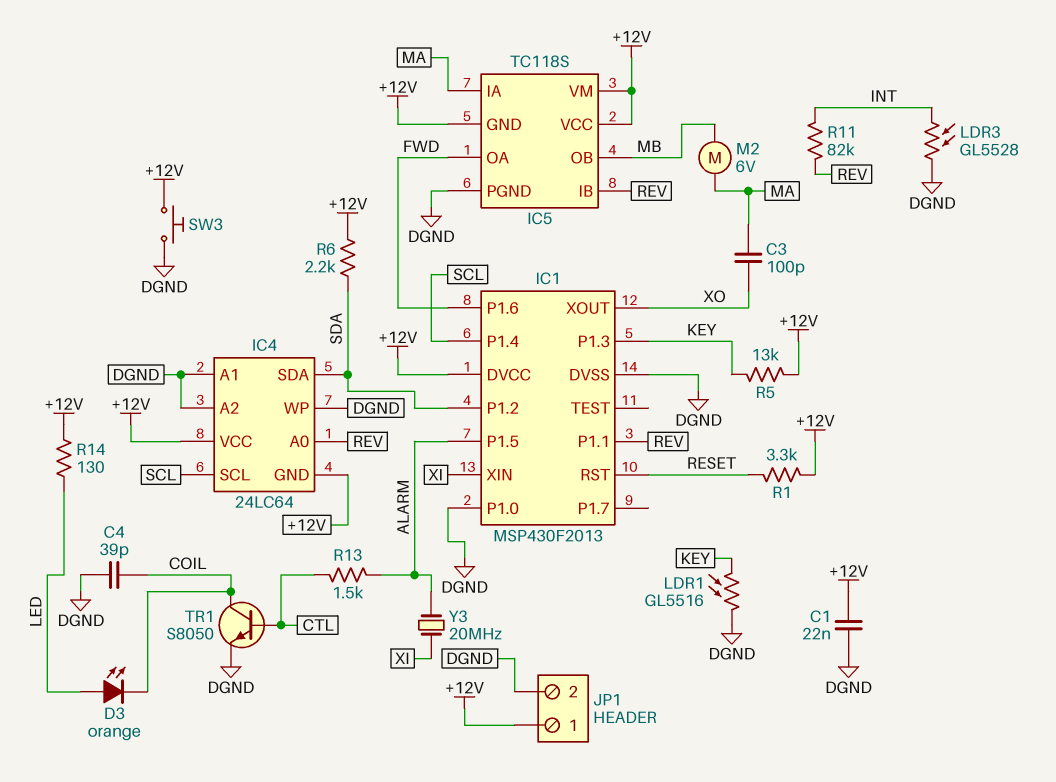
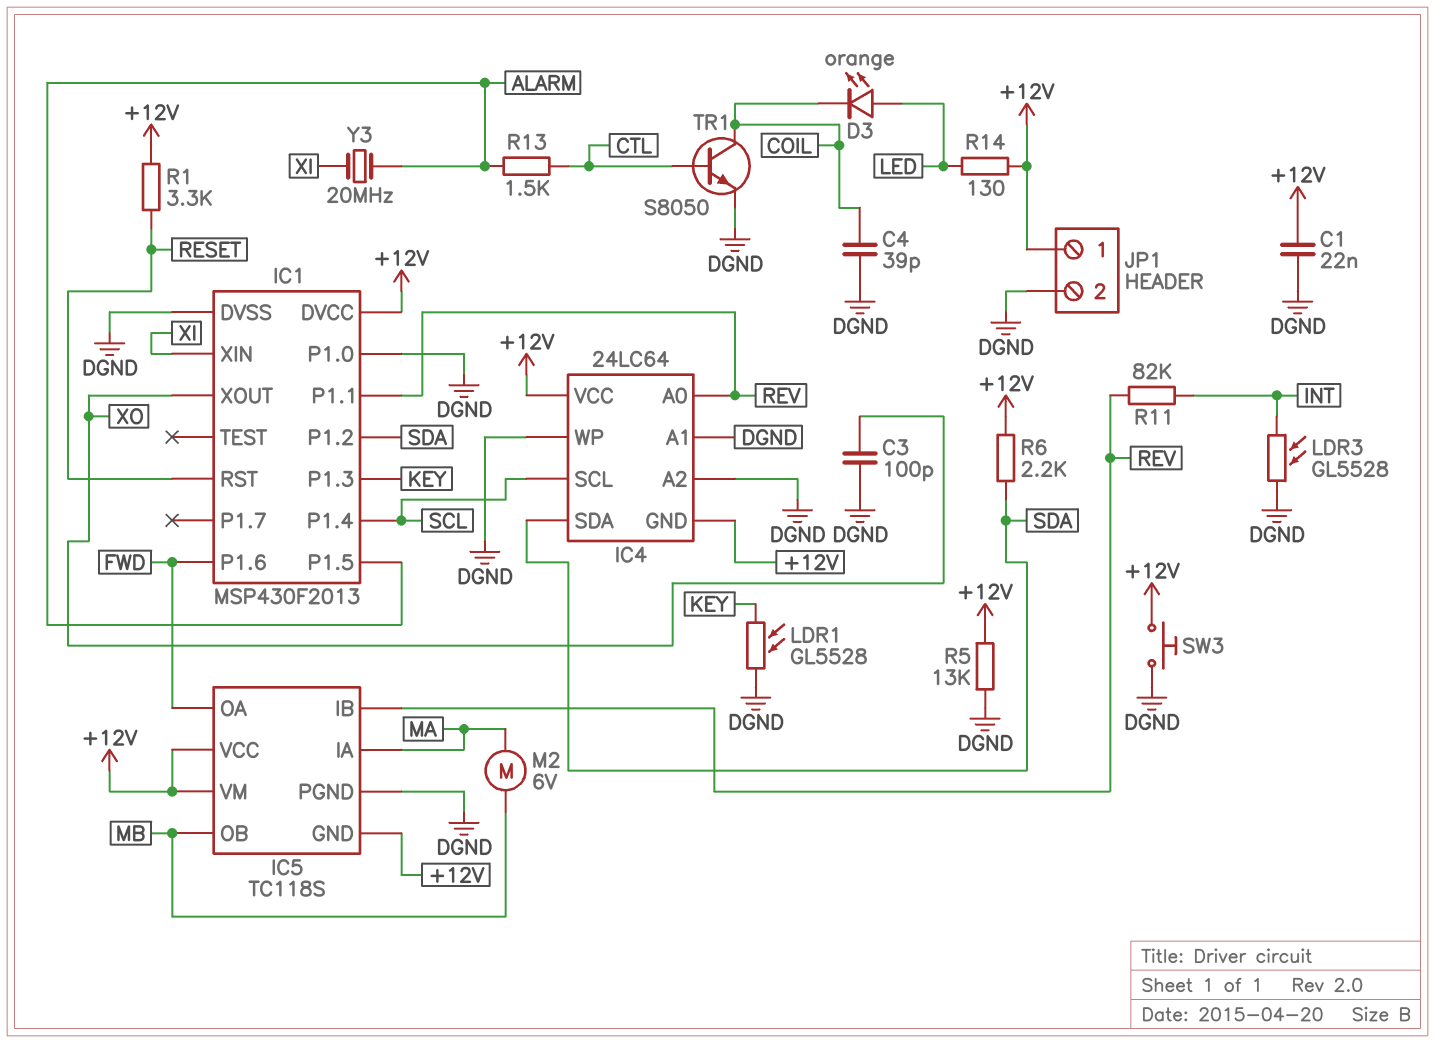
C3: 100pF (MA, XO) -> 100pF (DGND, XO)
LDR1: GL5516 (DGND, KEY) -> GL5528 (DGND, KEY)
R5: 13k (+12V, KEY) -> 13k (+12V, DGND)

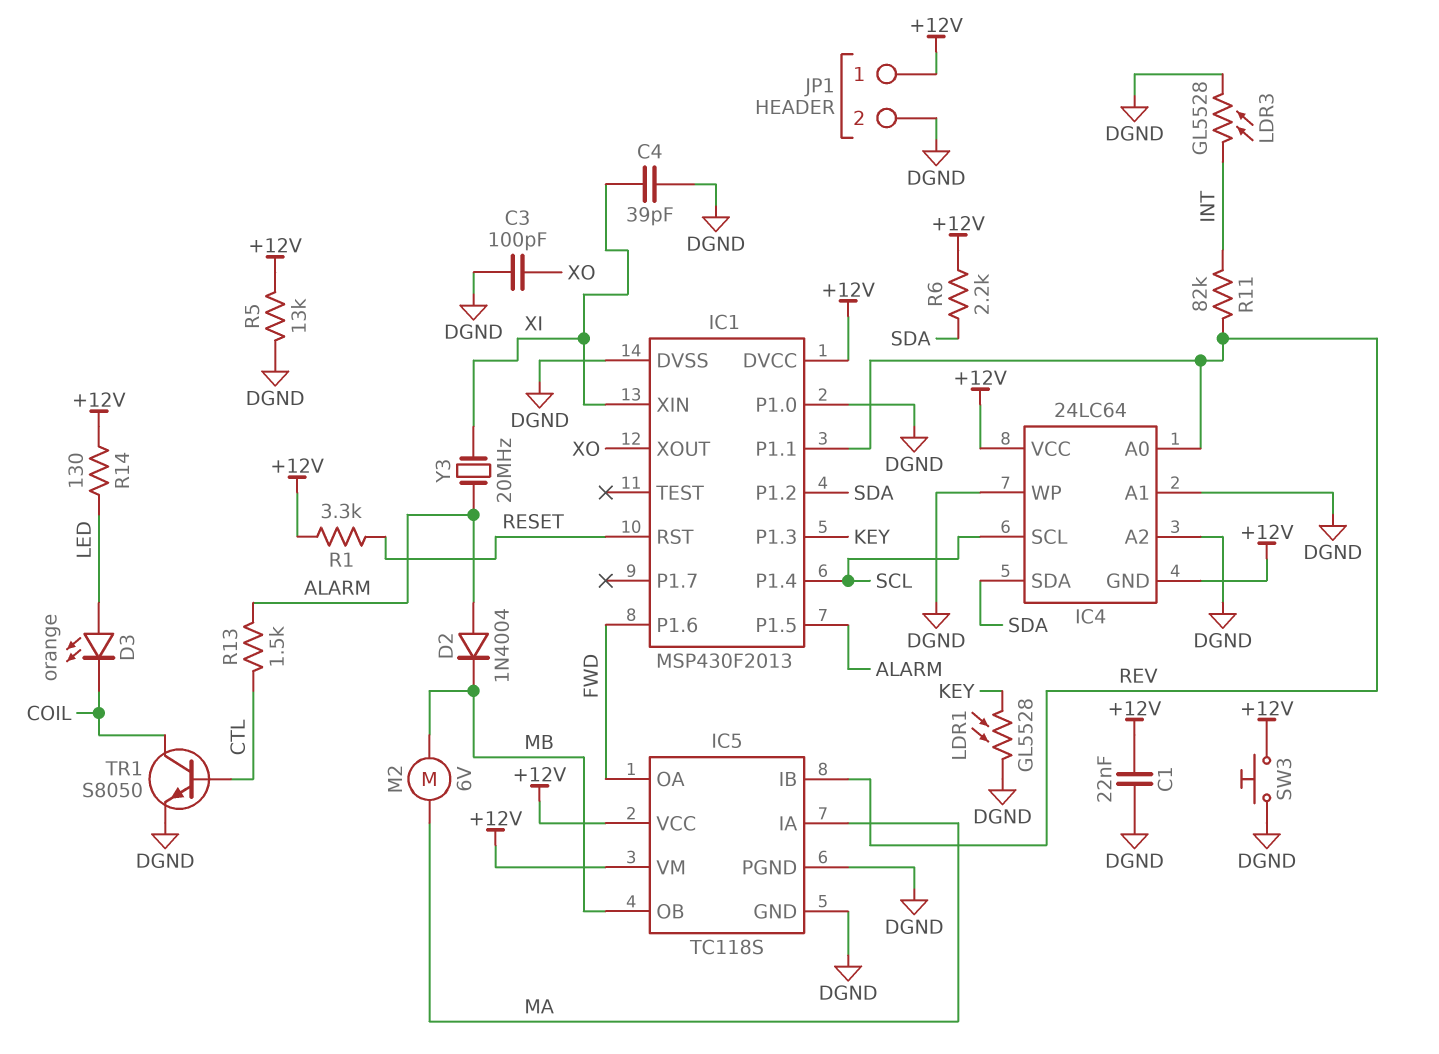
C4: 39pF (COIL, DGND) -> 39pF (DGND, XI)
D2: none -> diode 1N4004 (A ALARM, K MB)
IC5 pin GND: +12V -> DGND

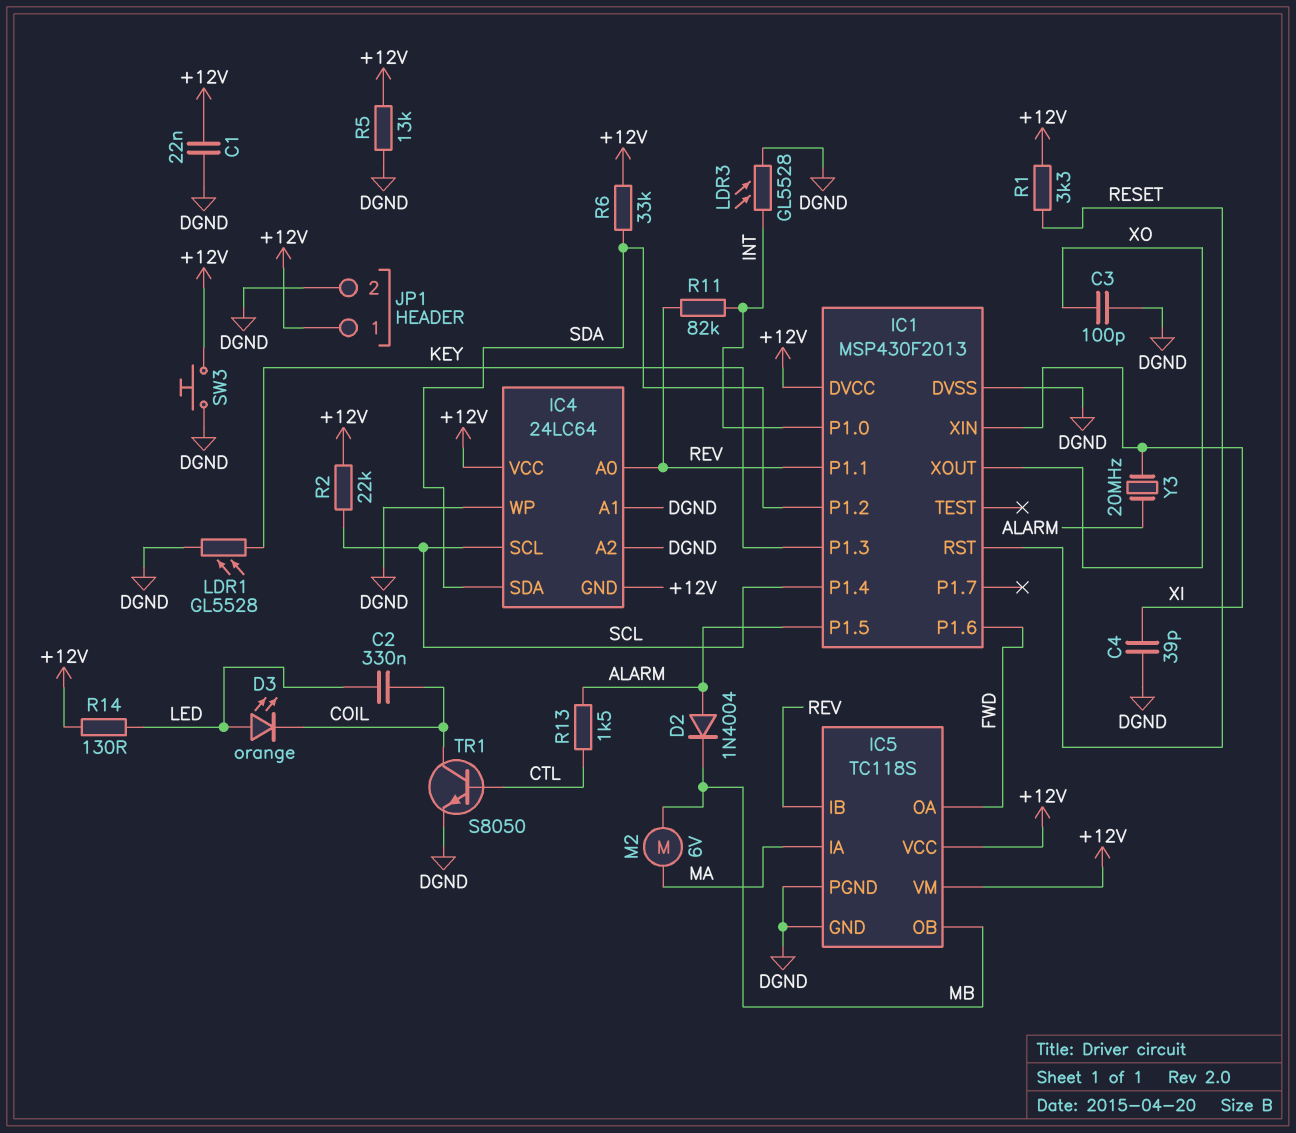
C2: none -> 330nF (COIL, LED)
IC1 pin P1.0: DGND -> INT
R2: none -> 22k (+12V, SCL)
R6: 2.2k (+12V, SDA) -> 33k (+12V, SDA)

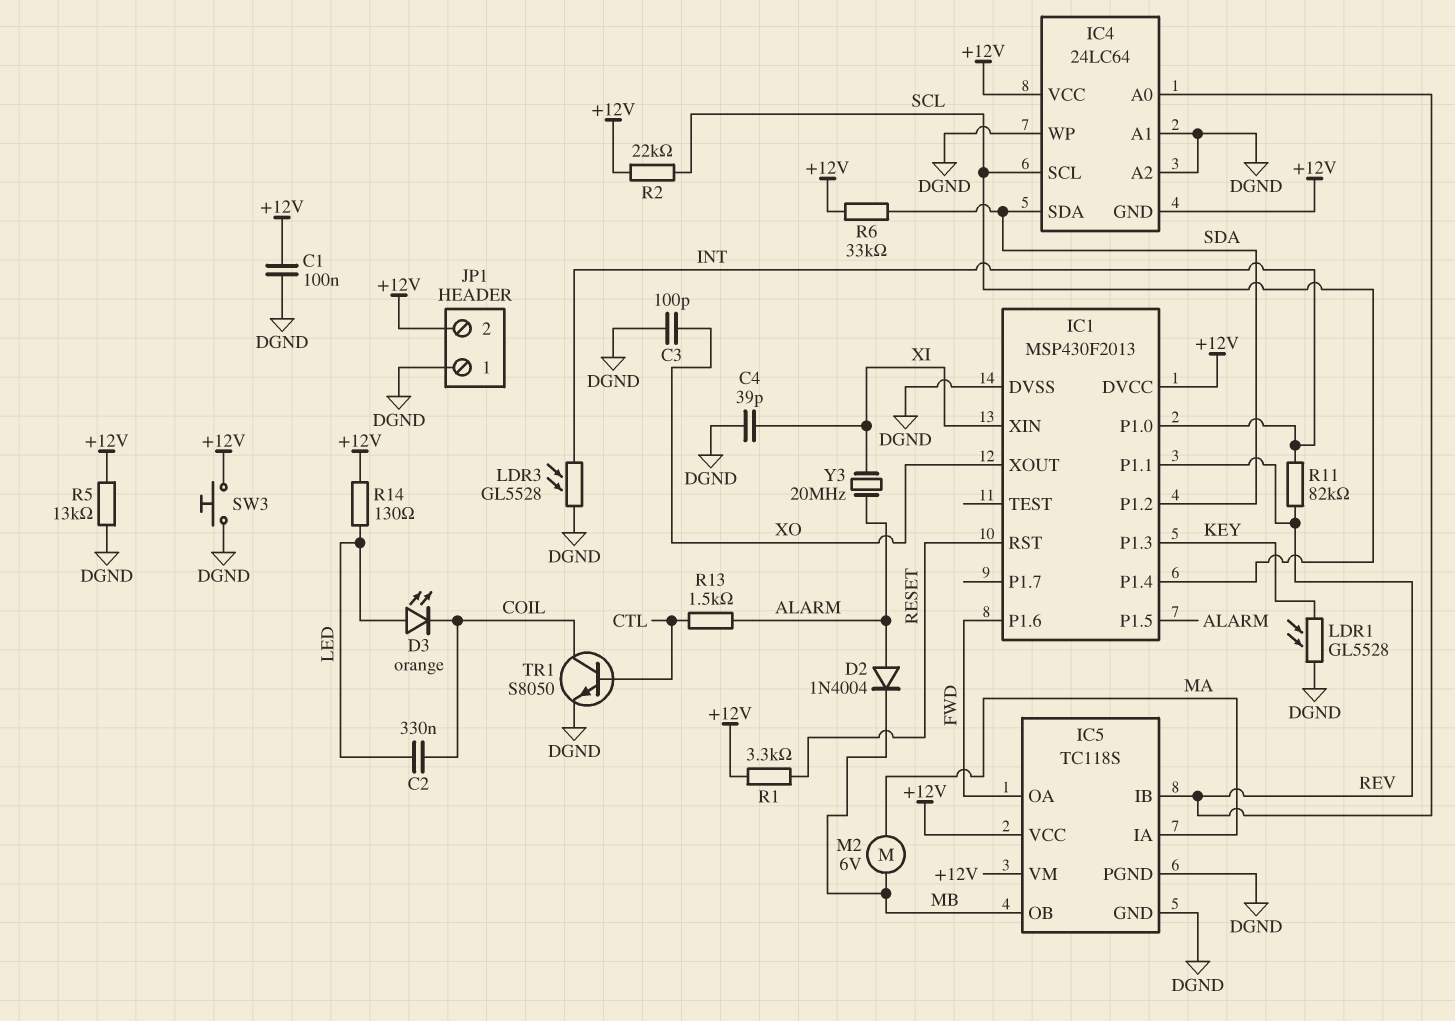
C1: 22nF (+12V, DGND) -> 100nF (+12V, DGND)
JP1 pin 1: +12V -> DGND
JP1 pin 2: DGND -> +12V

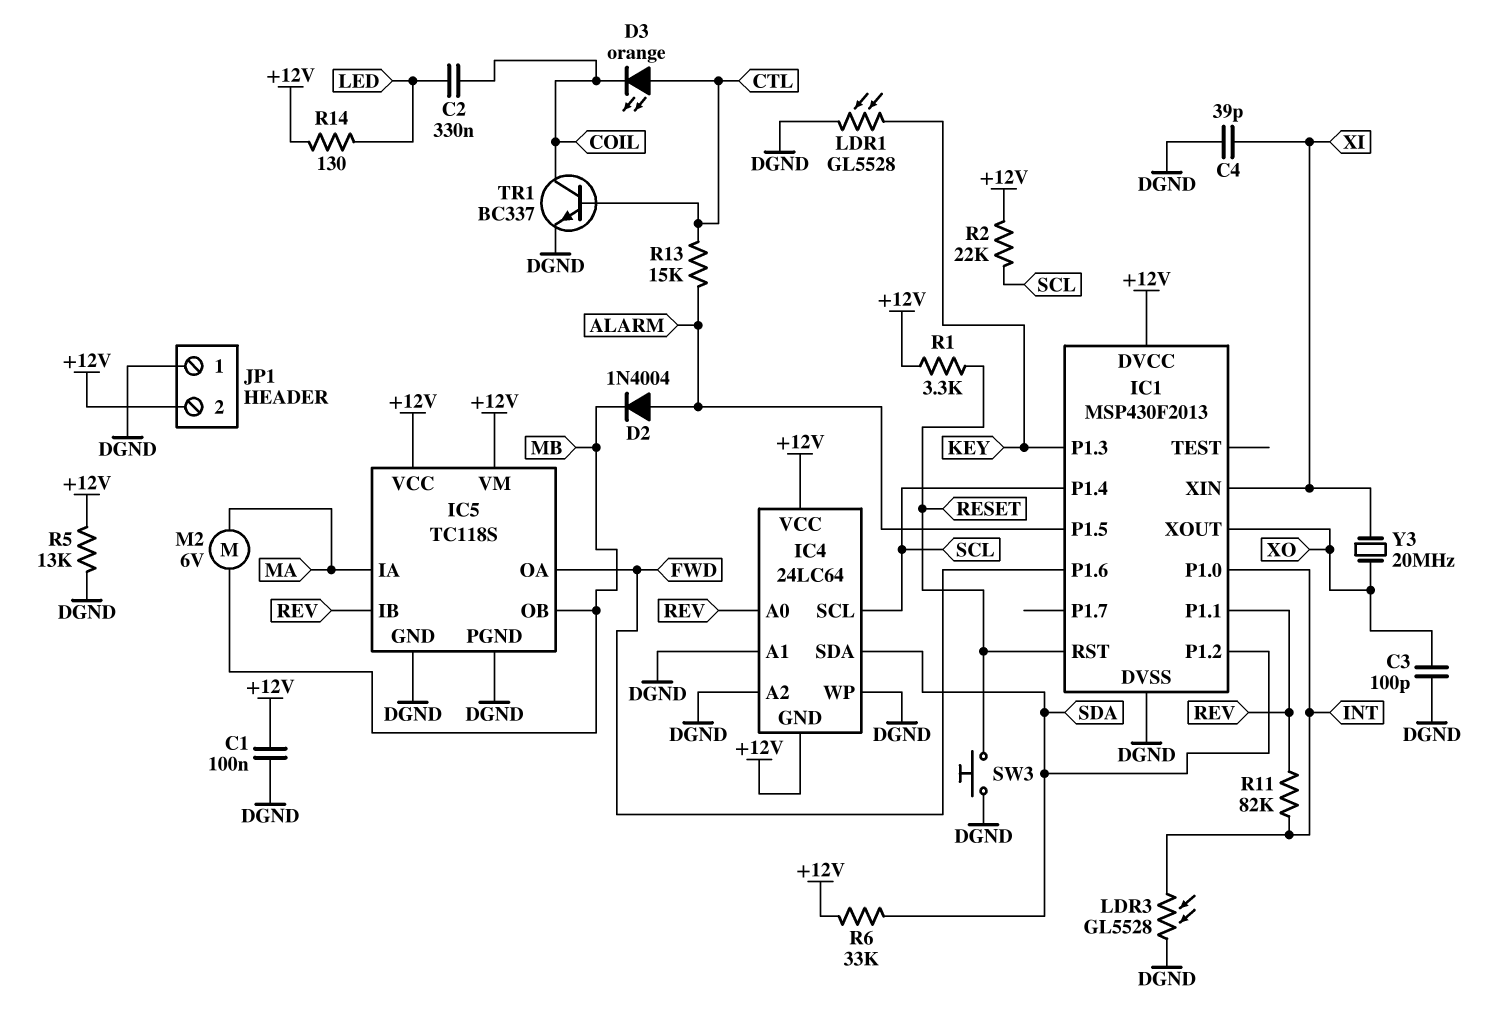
D3: LED orange (A LED, K COIL) -> LED orange (A CTL, K COIL)
R13: 1.5k (ALARM, CTL) -> 15k (ALARM, CTL)
SW3: button (+12V, DGND) -> button (DGND, RESET)
TR1: NPN S8050 (B CTL, C COIL, E DGND) -> NPN BC337 (B CTL, C COIL, E DGND)
Y3: 20MHz (ALARM, XI) -> 20MHz (XI, XO)

